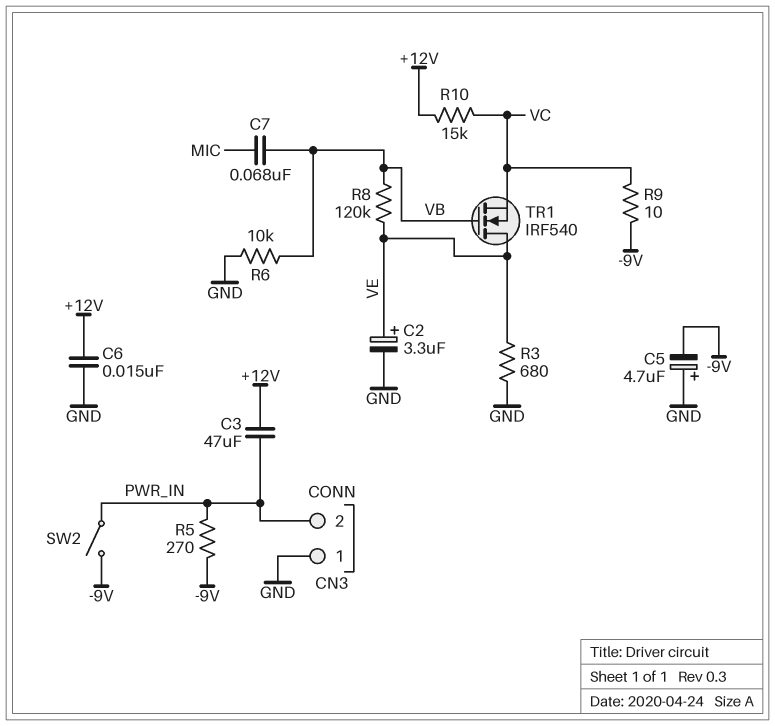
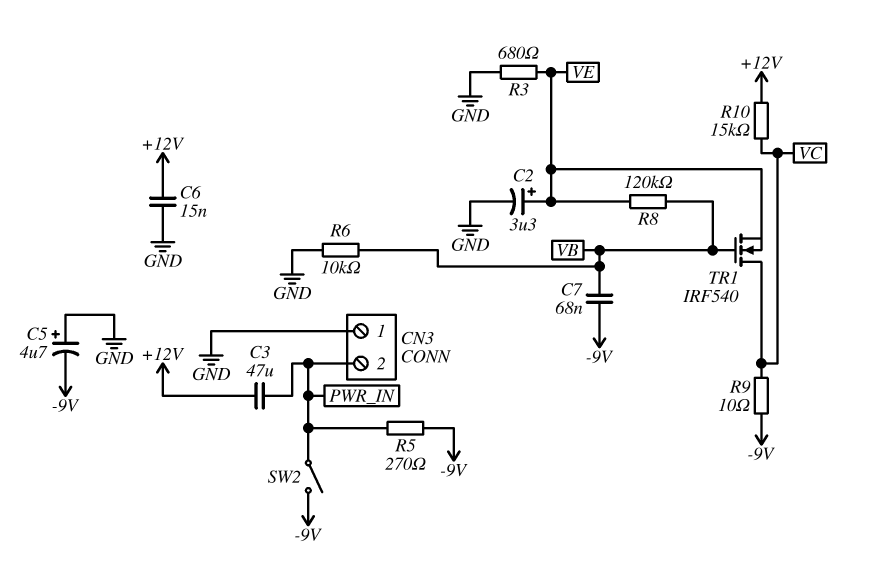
C7: 68nF (MIC, VB) -> 68nF (-9V, VB)
TR1: NMOS IRF540 (G VB, D VE, S VC) -> NMOS IRF540 (G VB, D VC, S VE)

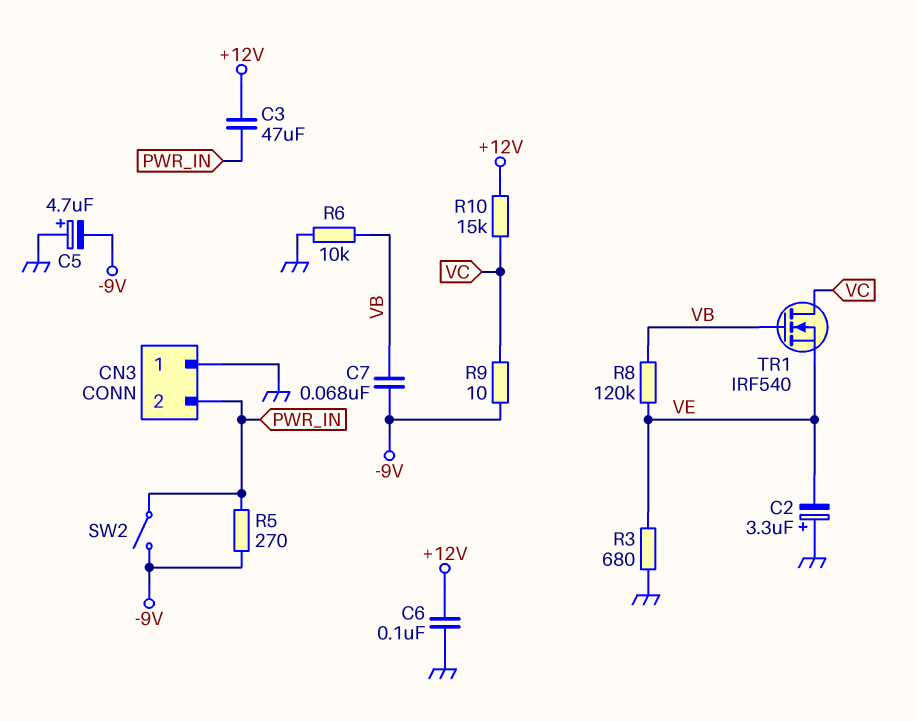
C2: 3.3uF (plus VE, minus GND) -> 3.3uF (plus GND, minus VE)
C6: 15nF (+12V, GND) -> 100nF (+12V, GND)

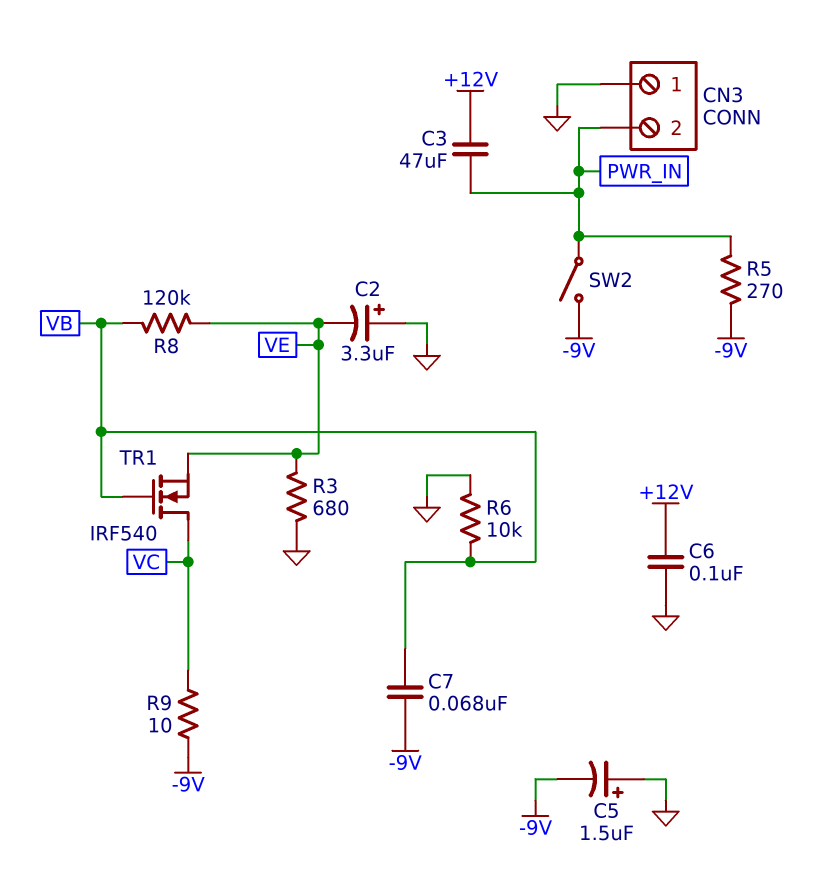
C5: 4.7uF (plus GND, minus -9V) -> 1.5uF (plus GND, minus -9V)
R10: 15k (+12V, VC) -> none

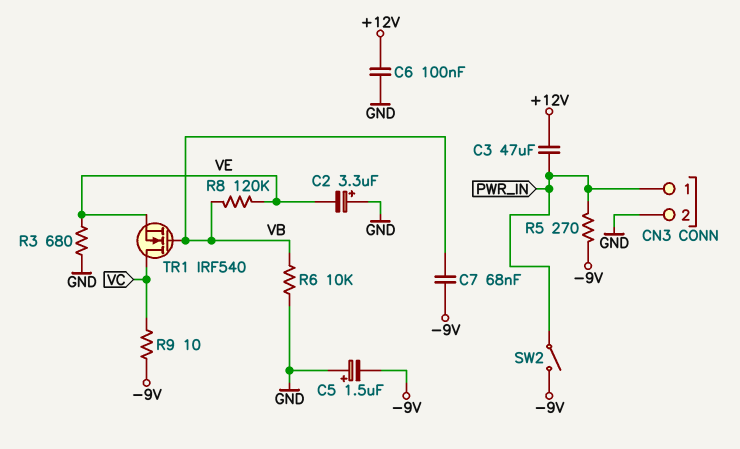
CN3 pin 1: GND -> PWR_IN
CN3 pin 2: PWR_IN -> GND

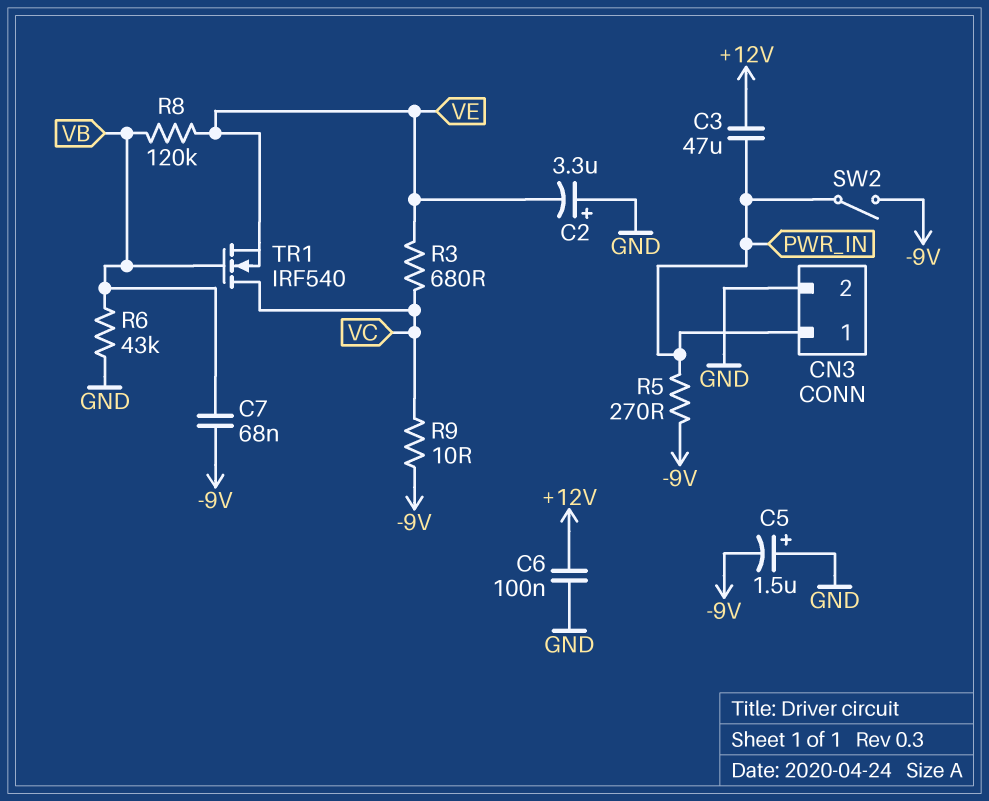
R3: 680 (GND, VE) -> 680 (VC, VE)
R6: 10k (GND, VB) -> 43k (GND, VB)

